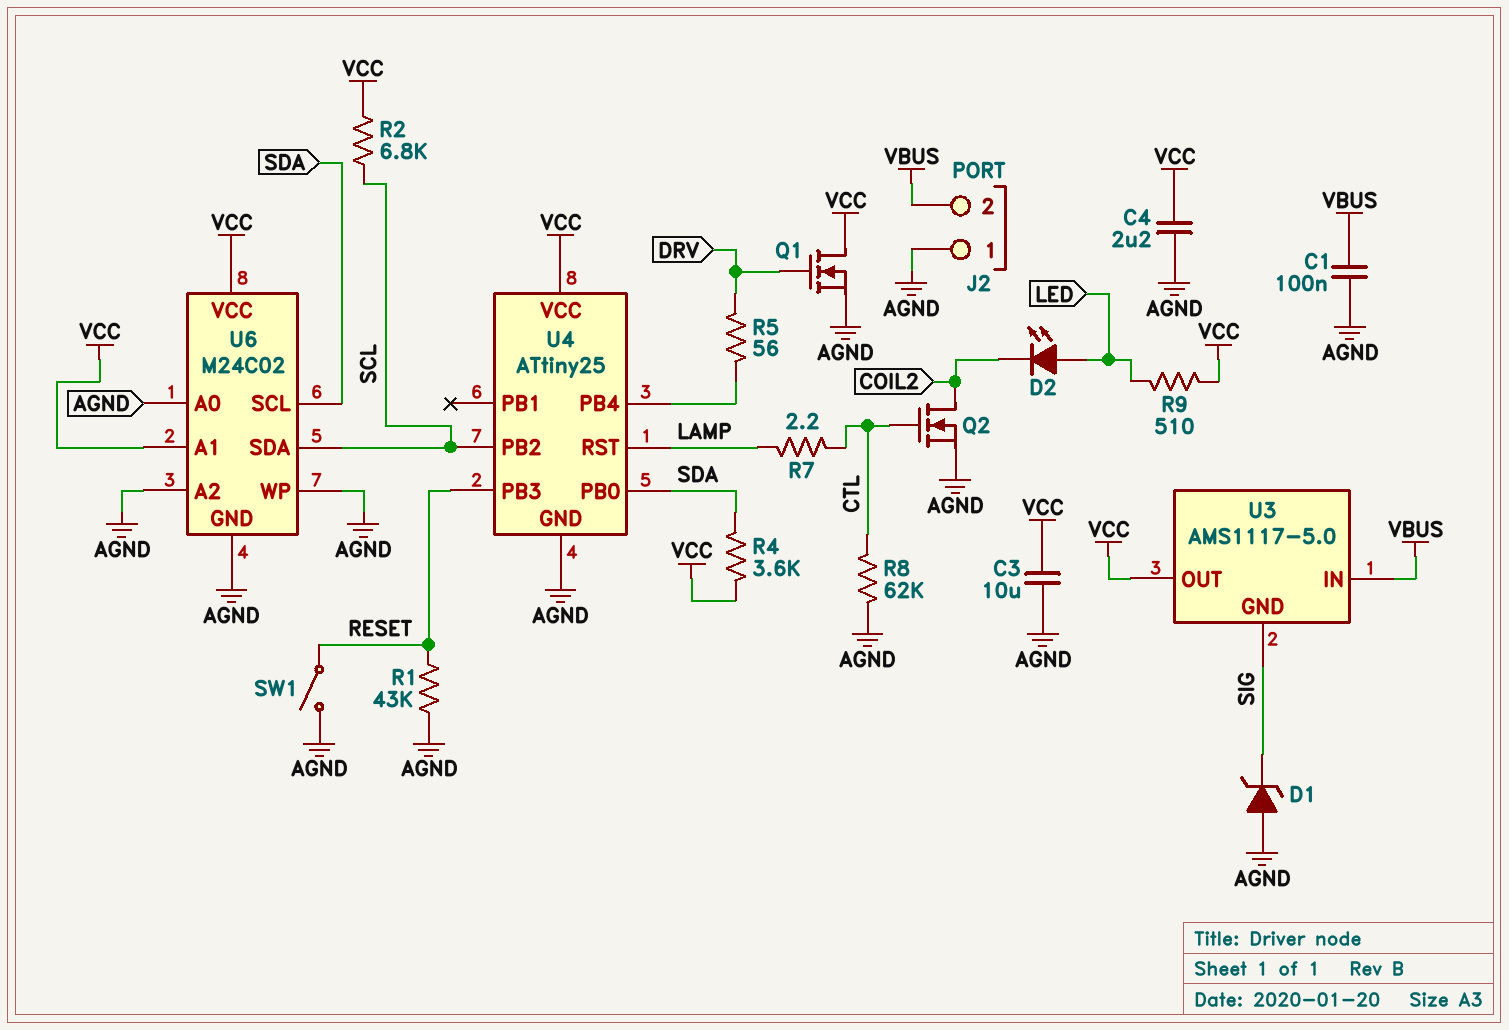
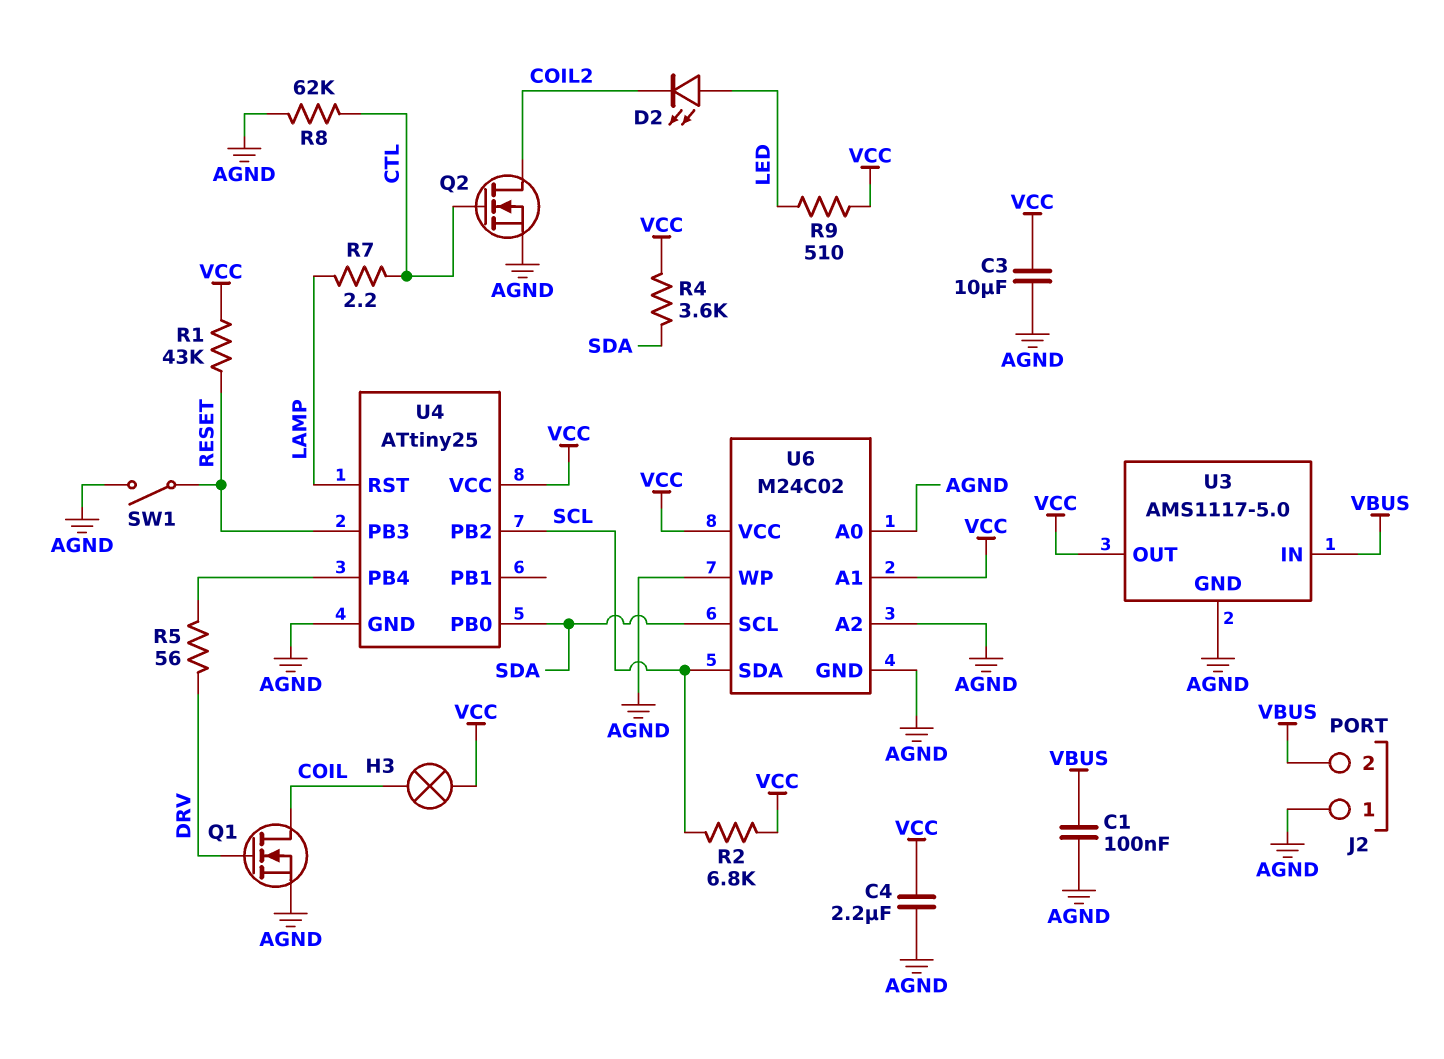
D1: zener (A AGND, K SIG) -> none
H3: none -> lamp (COIL, VCC)
Q1: NMOS (G DRV, D VCC, S AGND) -> NMOS (G DRV, D COIL, S AGND)
R1: 43k (AGND, RESET) -> 43k (RESET, VCC)
U3 pin GND: SIG -> AGND

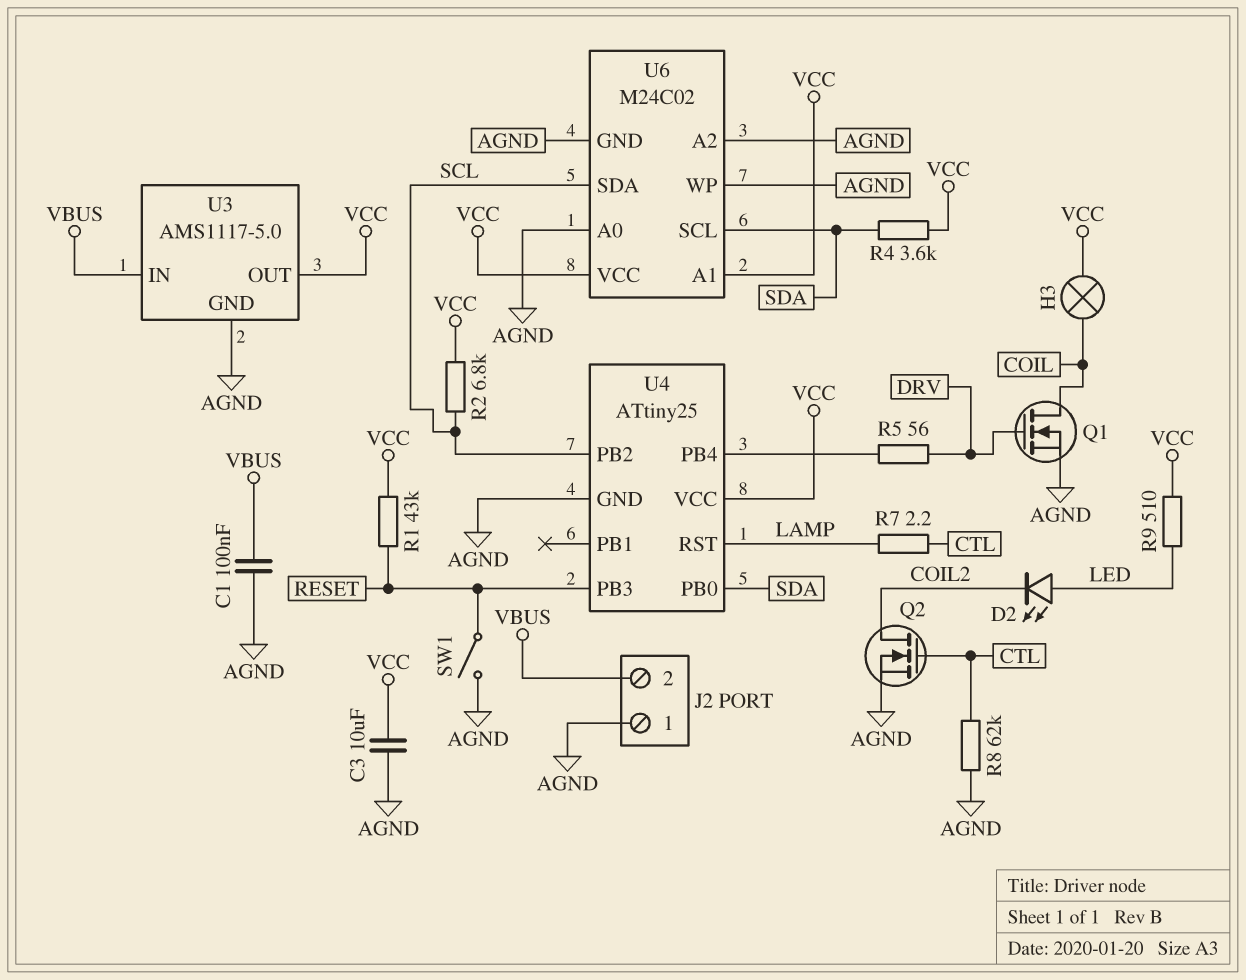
C4: 2.2uF (AGND, VCC) -> none

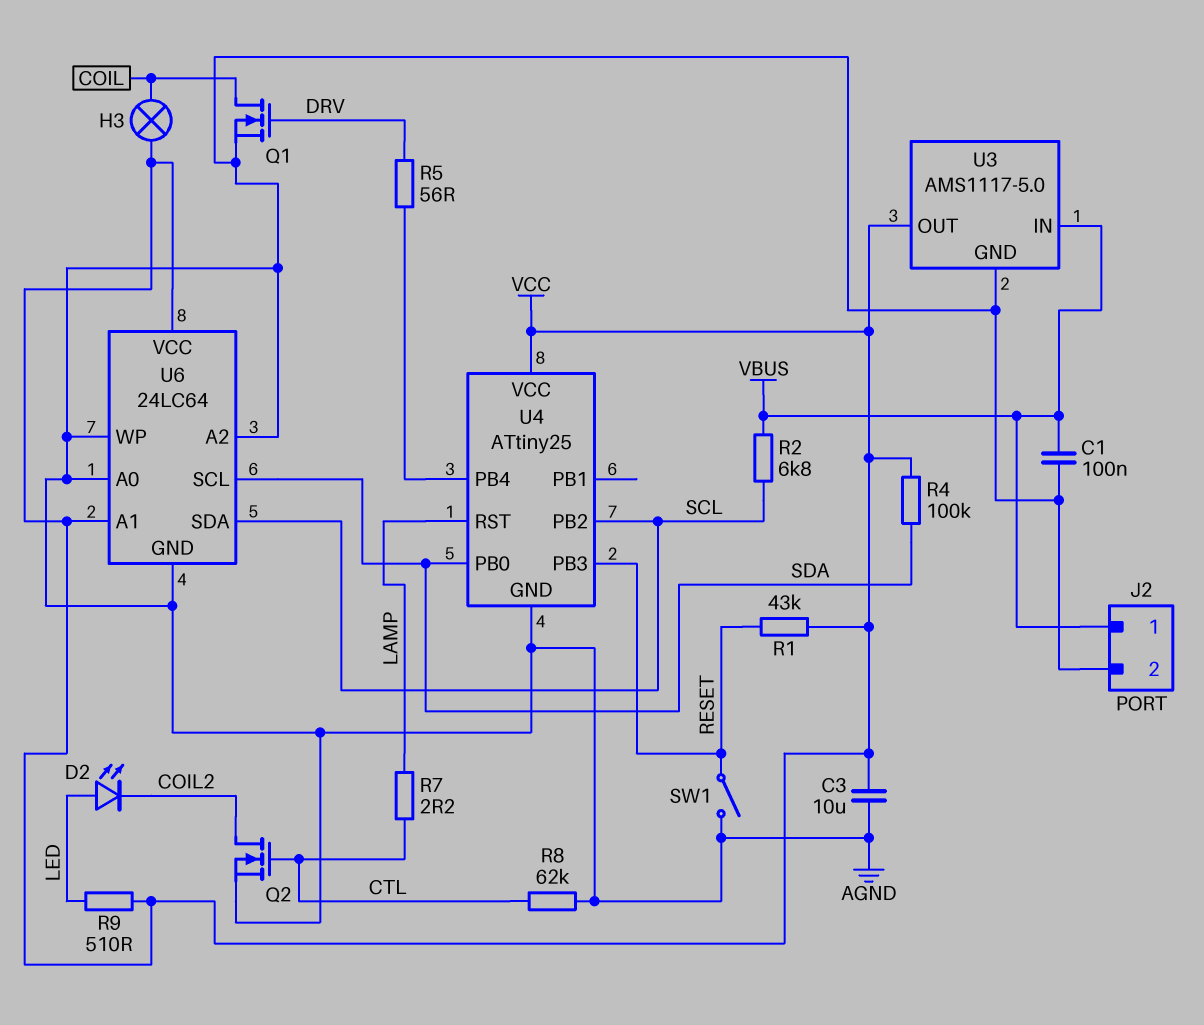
J2 pin 1: AGND -> VBUS
J2 pin 2: VBUS -> AGND
R2: 6.8k (SCL, VCC) -> 6.8k (SCL, VBUS)
R4: 3.6k (SDA, VCC) -> 100k (SDA, VCC)
U6: M24C02 -> 24LC64

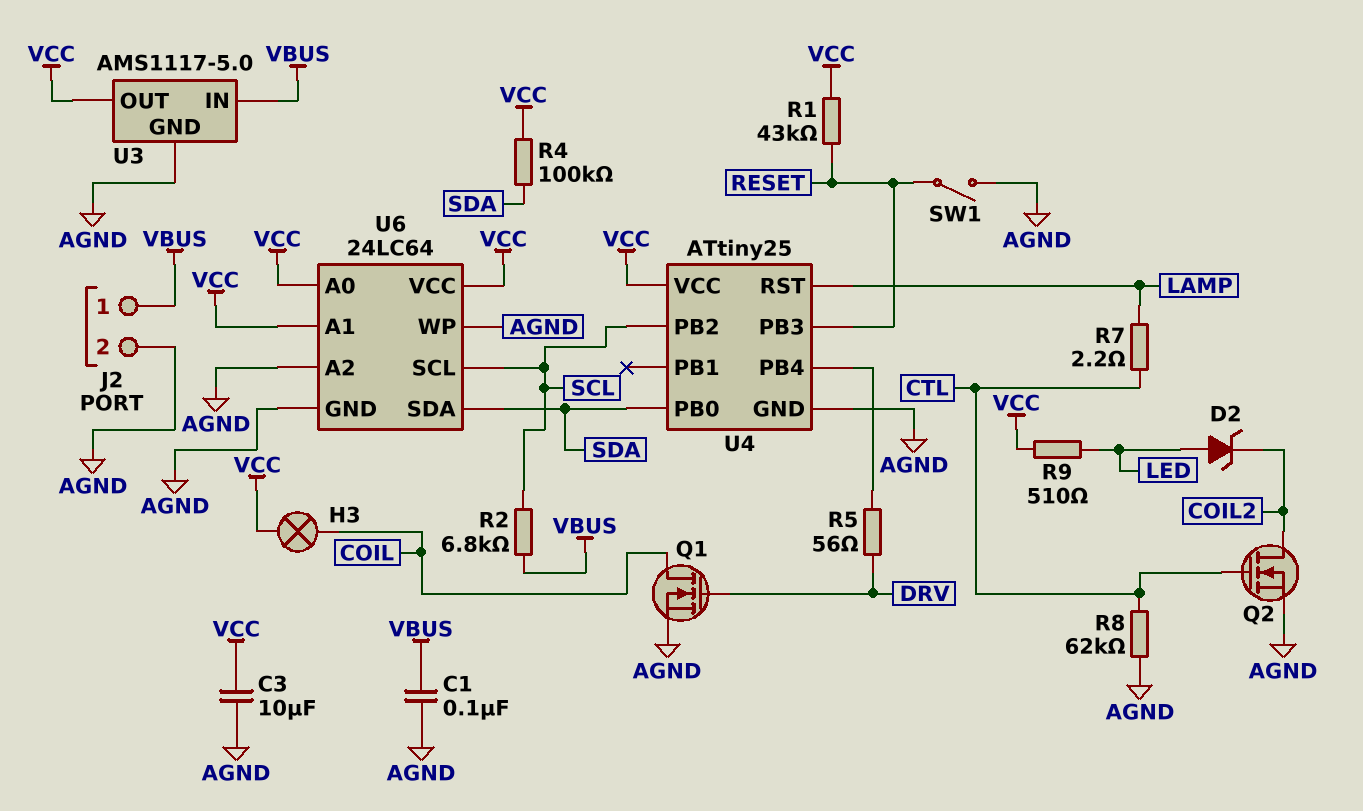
D2: LED (A LED, K COIL2) -> zener (A LED, K COIL2)
U6 pin A0: AGND -> VCC
U6 pin SCL: SDA -> SCL
U6 pin SDA: SCL -> SDA

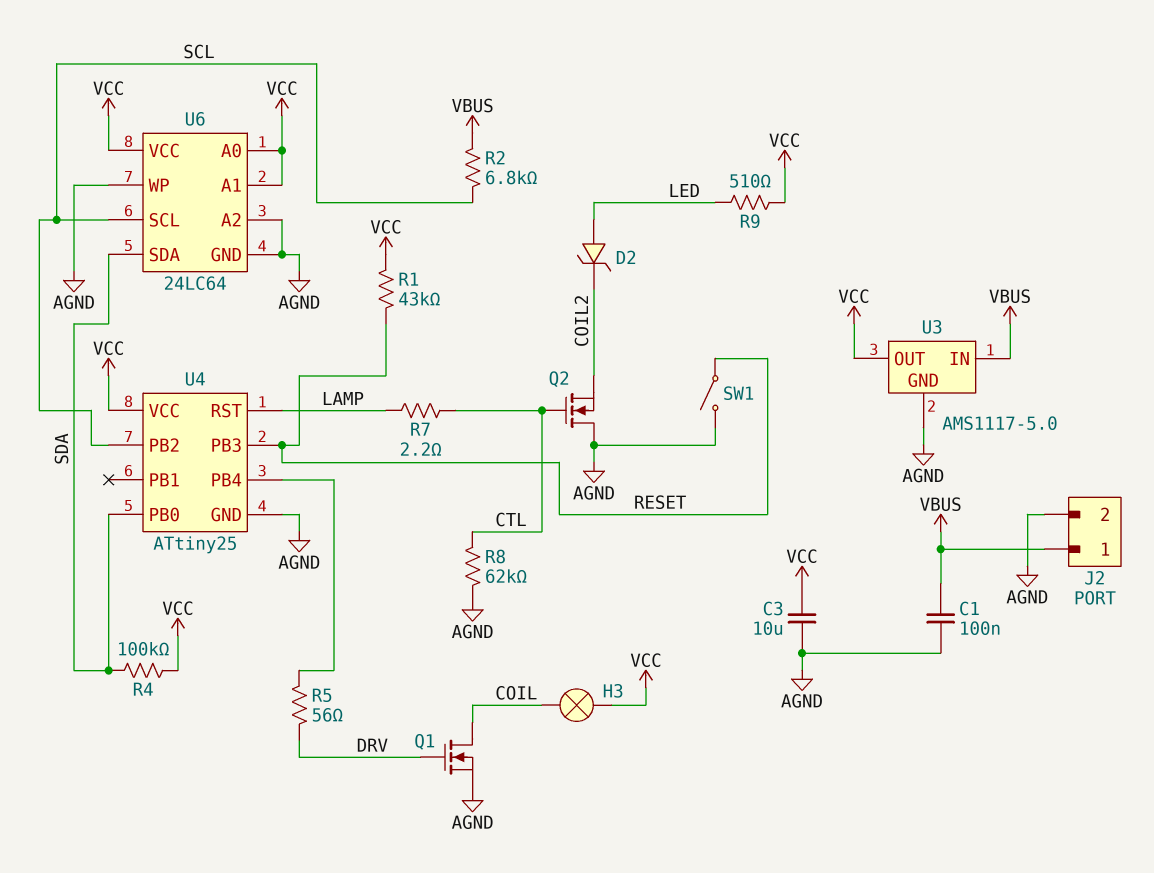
Q2: NMOS (G CTL, D COIL2, S AGND) -> NMOS (G CTL, D AGND, S COIL2)

